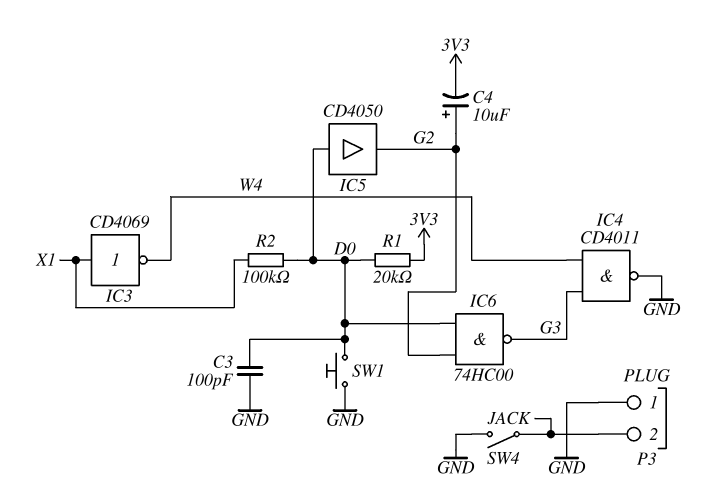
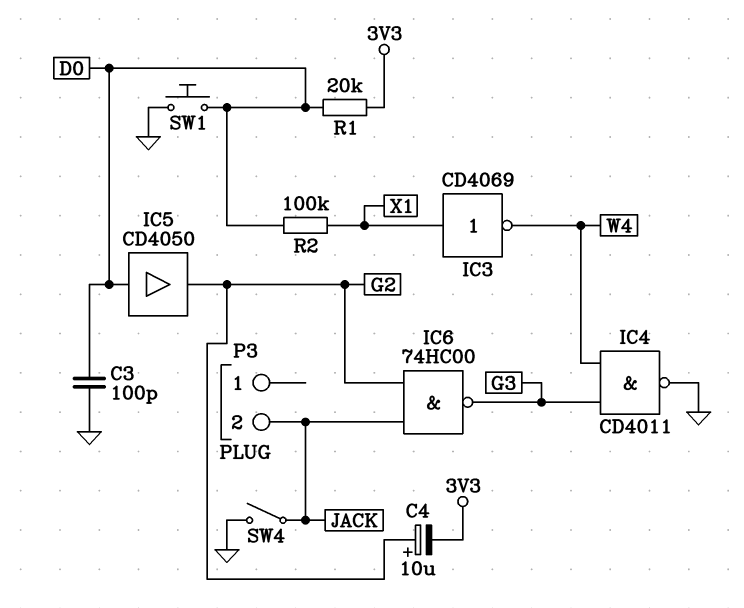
IC6: NAND 74HC00 (in D0, in G2, out G3) -> NAND 74HC00 (in G2, in JACK, out G3)
P3 pin 1: GND -> none

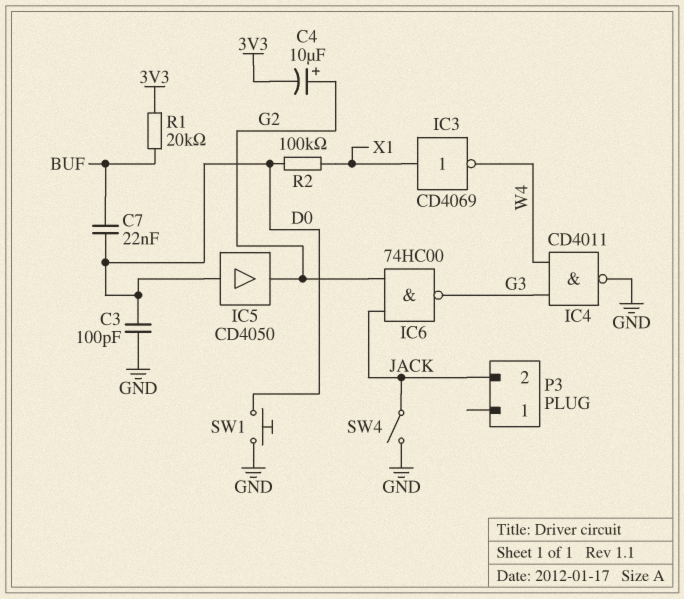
C7: none -> 22nF (BUF, D0)
R1: 20k (3V3, D0) -> 20k (3V3, BUF)

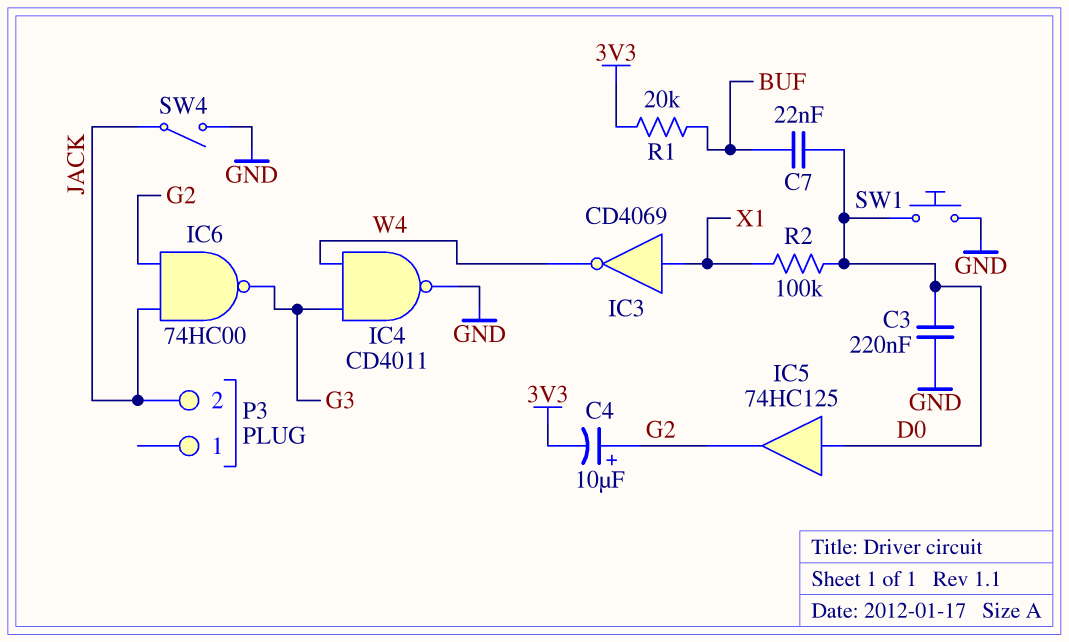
C3: 100pF (D0, GND) -> 220nF (D0, GND)
IC5: buffer CD4050 (in D0, out G2) -> buffer 74HC125 (in D0, out G2)

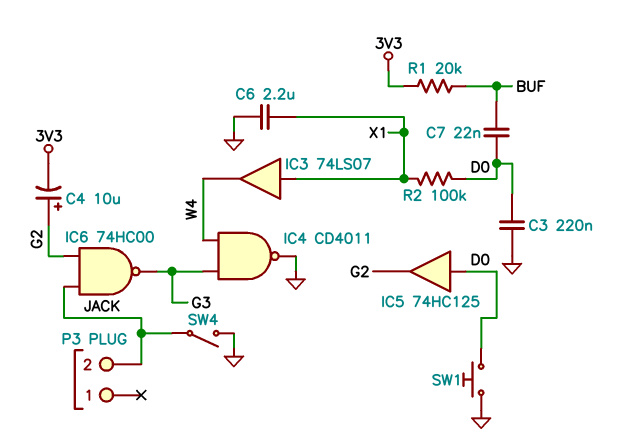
C6: none -> 2.2uF (GND, X1)
IC3: NOT CD4069 (in X1, out W4) -> buffer 74LS07 (in X1, out W4)

